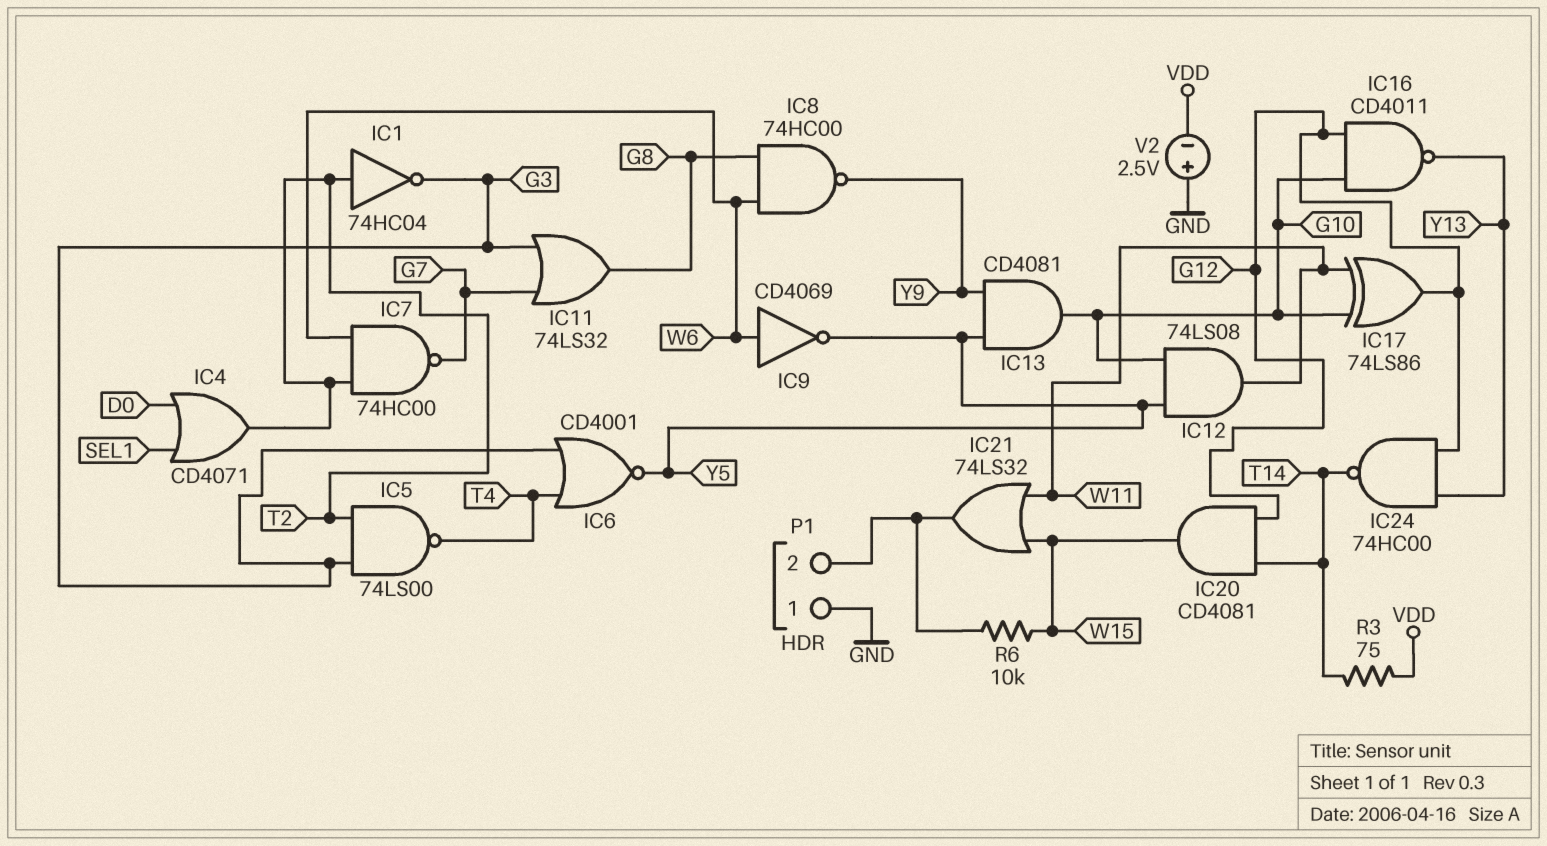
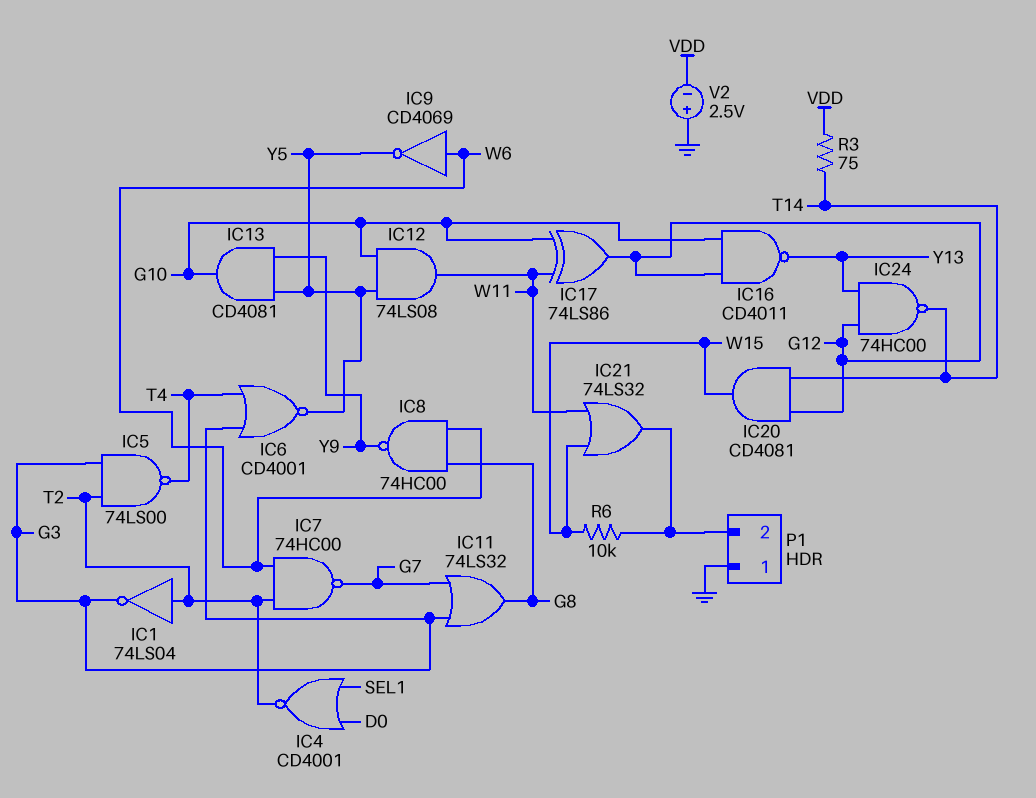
IC1: NOT 74HC04 (in T2, out G3) -> NOT 74LS04 (in T2, out G3)
IC4: OR CD4071 (in D0, in SEL1, out T2) -> NOR CD4001 (in D0, in SEL1, out T2)

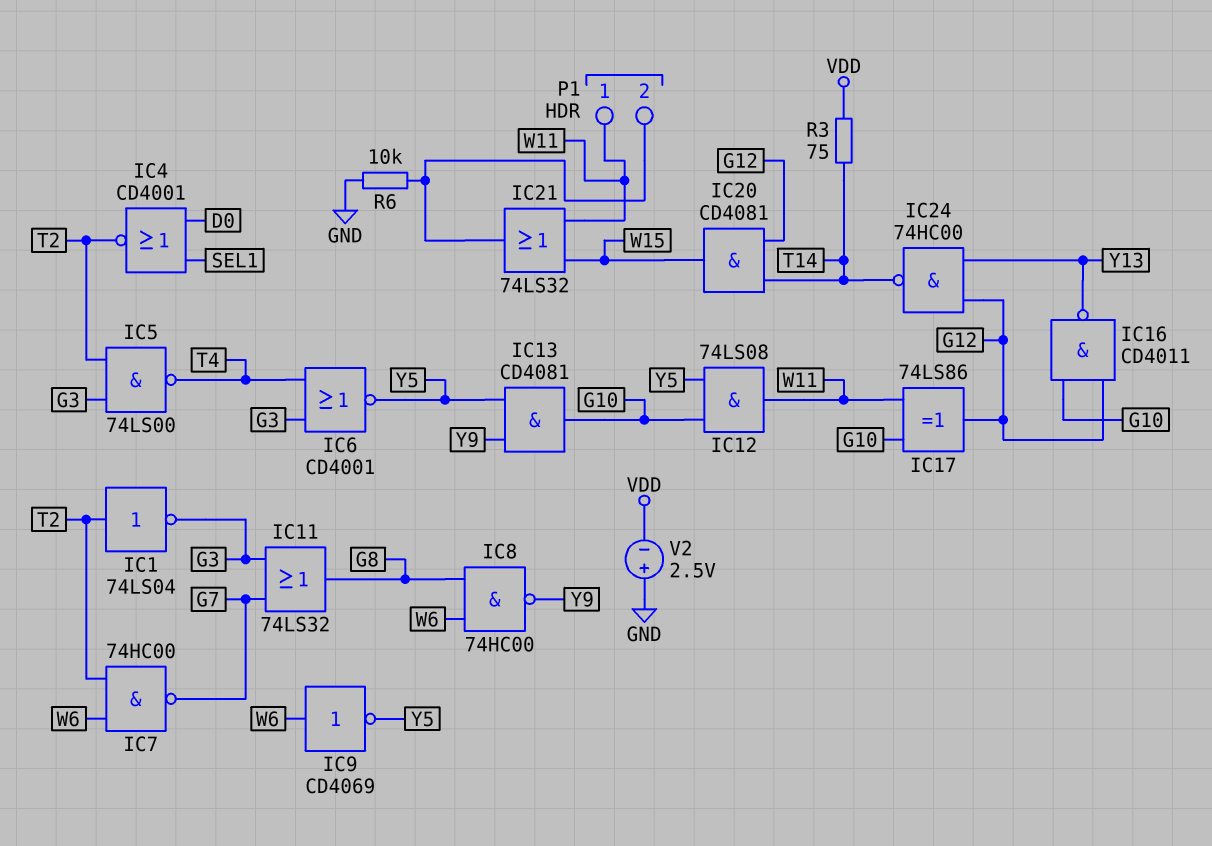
P1 pin 1: GND -> W11
R6: 10k (P1/2, W15) -> 10k (GND, P1/2)

